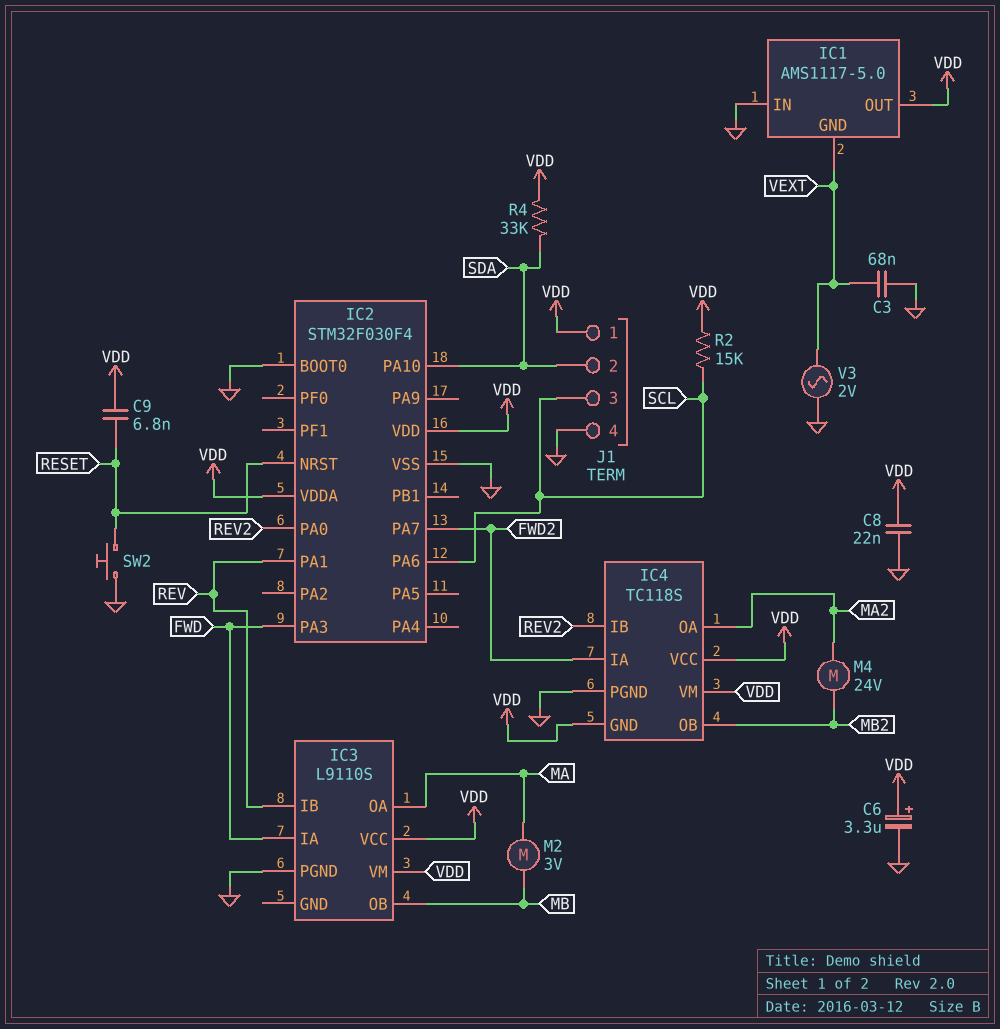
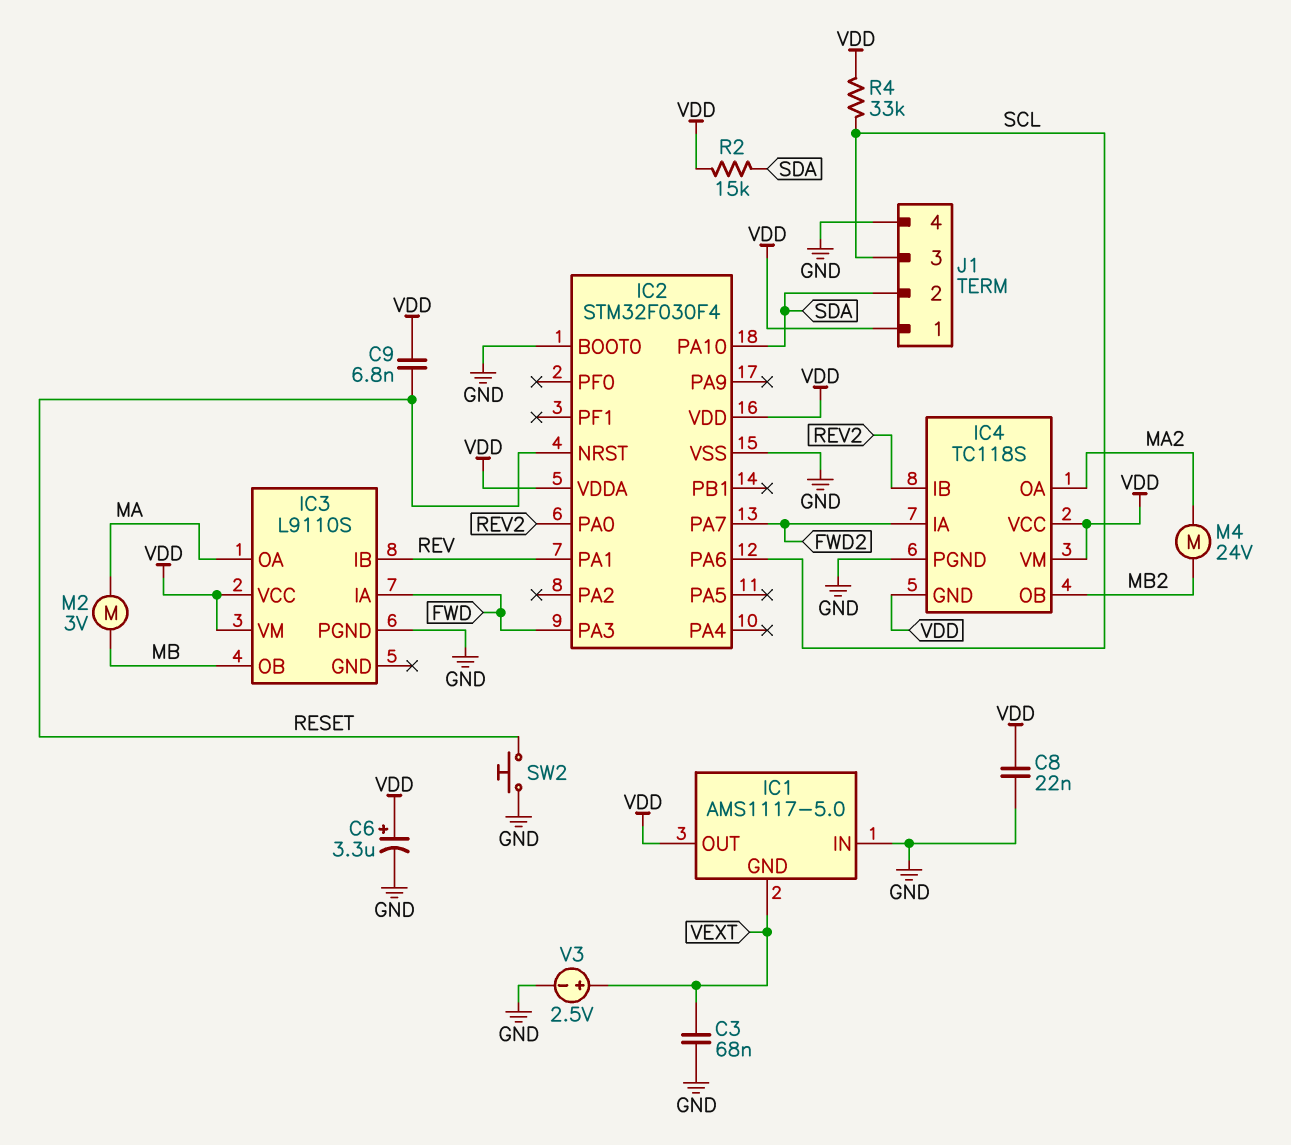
R2: 15k (SCL, VDD) -> 15k (SDA, VDD)
R4: 33k (SDA, VDD) -> 33k (SCL, VDD)
V3: AC 2V (GND, VEXT) -> 2.5V (plus VEXT, minus GND)

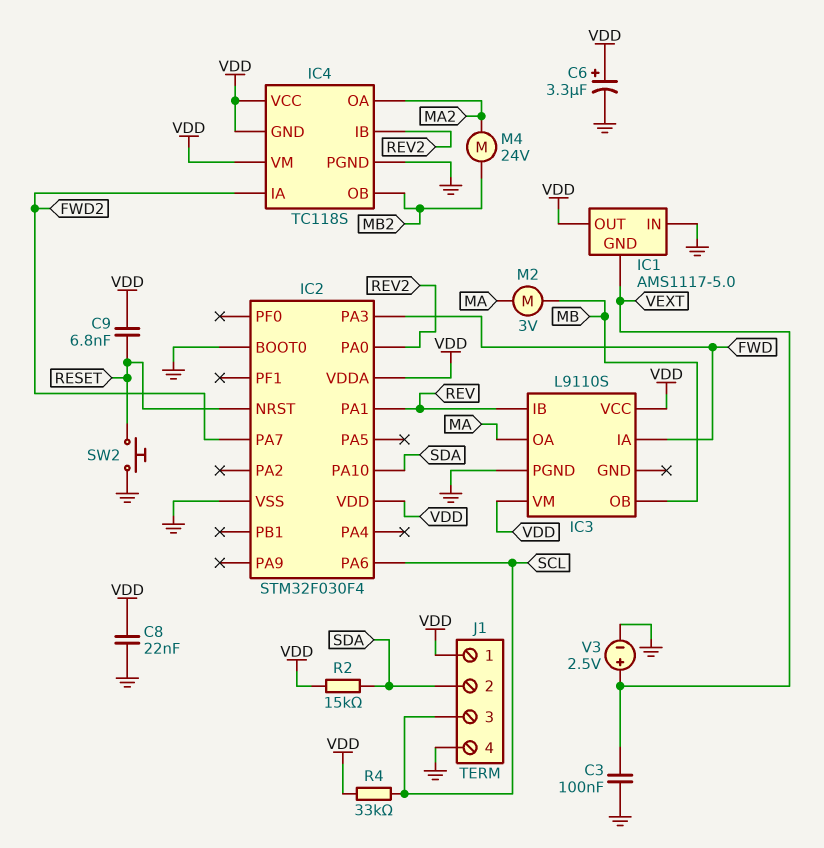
C3: 68nF (GND, VEXT) -> 100nF (GND, VEXT)

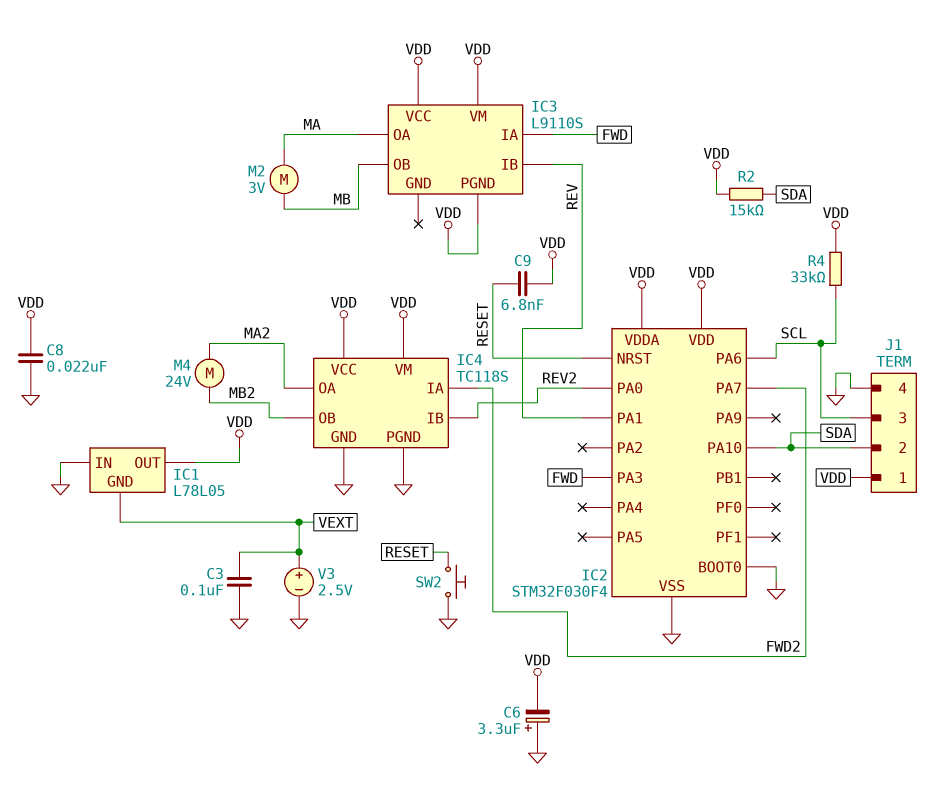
C6: 3.3uF (plus VDD, minus GND) -> 3.3uF (plus GND, minus VDD)
IC1: AMS1117-5.0 -> L78L05
IC3 pin PGND: GND -> VDD
IC4 pin GND: VDD -> GND

